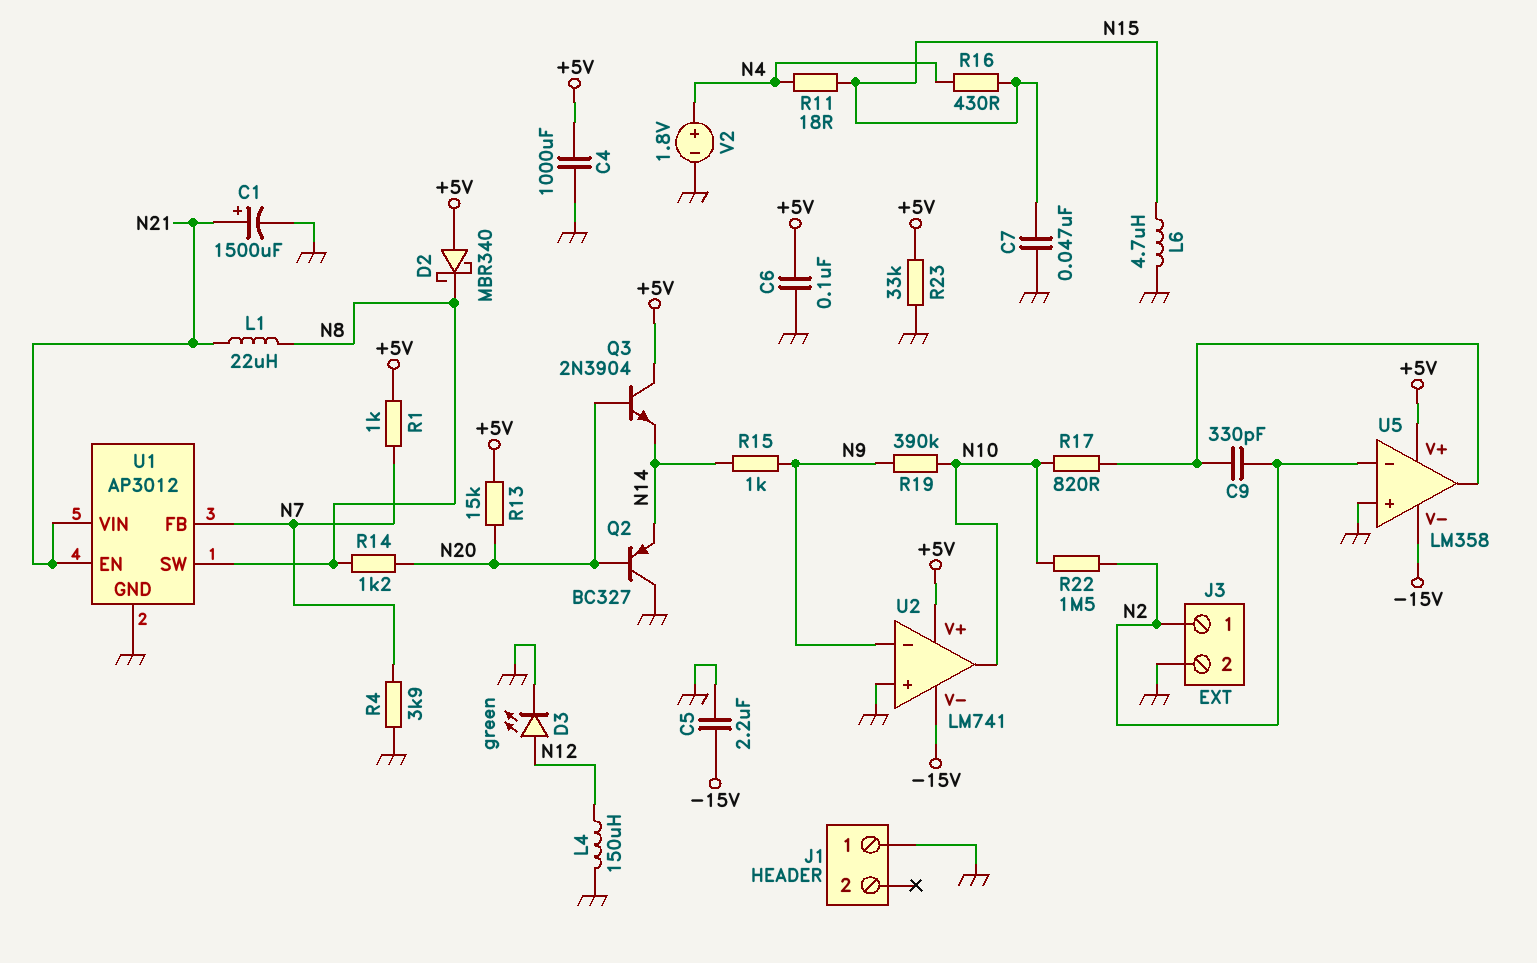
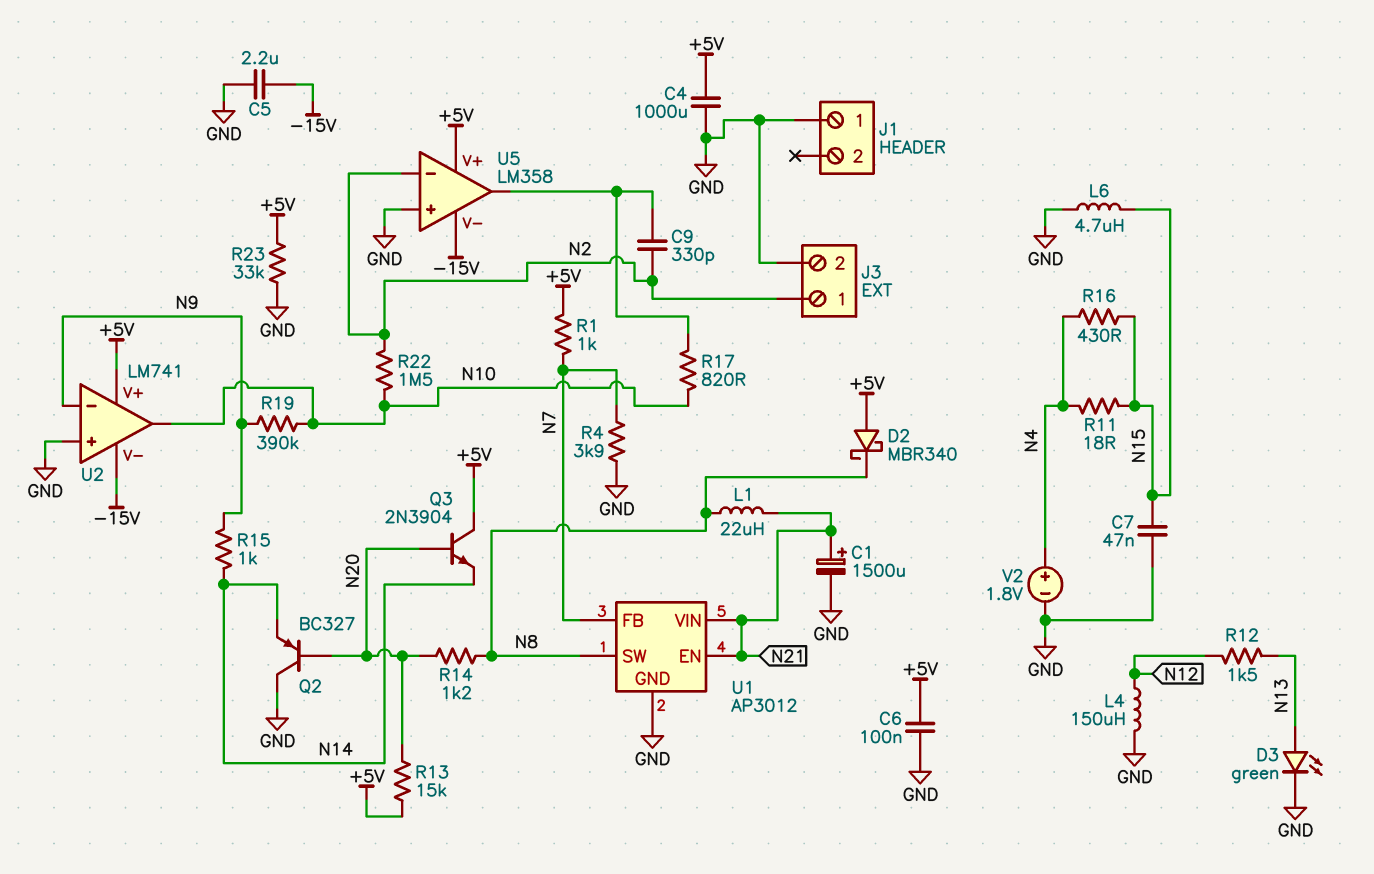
D3: LED green (A N12, K GND) -> LED green (A N13, K GND)
R12: none -> 1.5k (N12, N13)

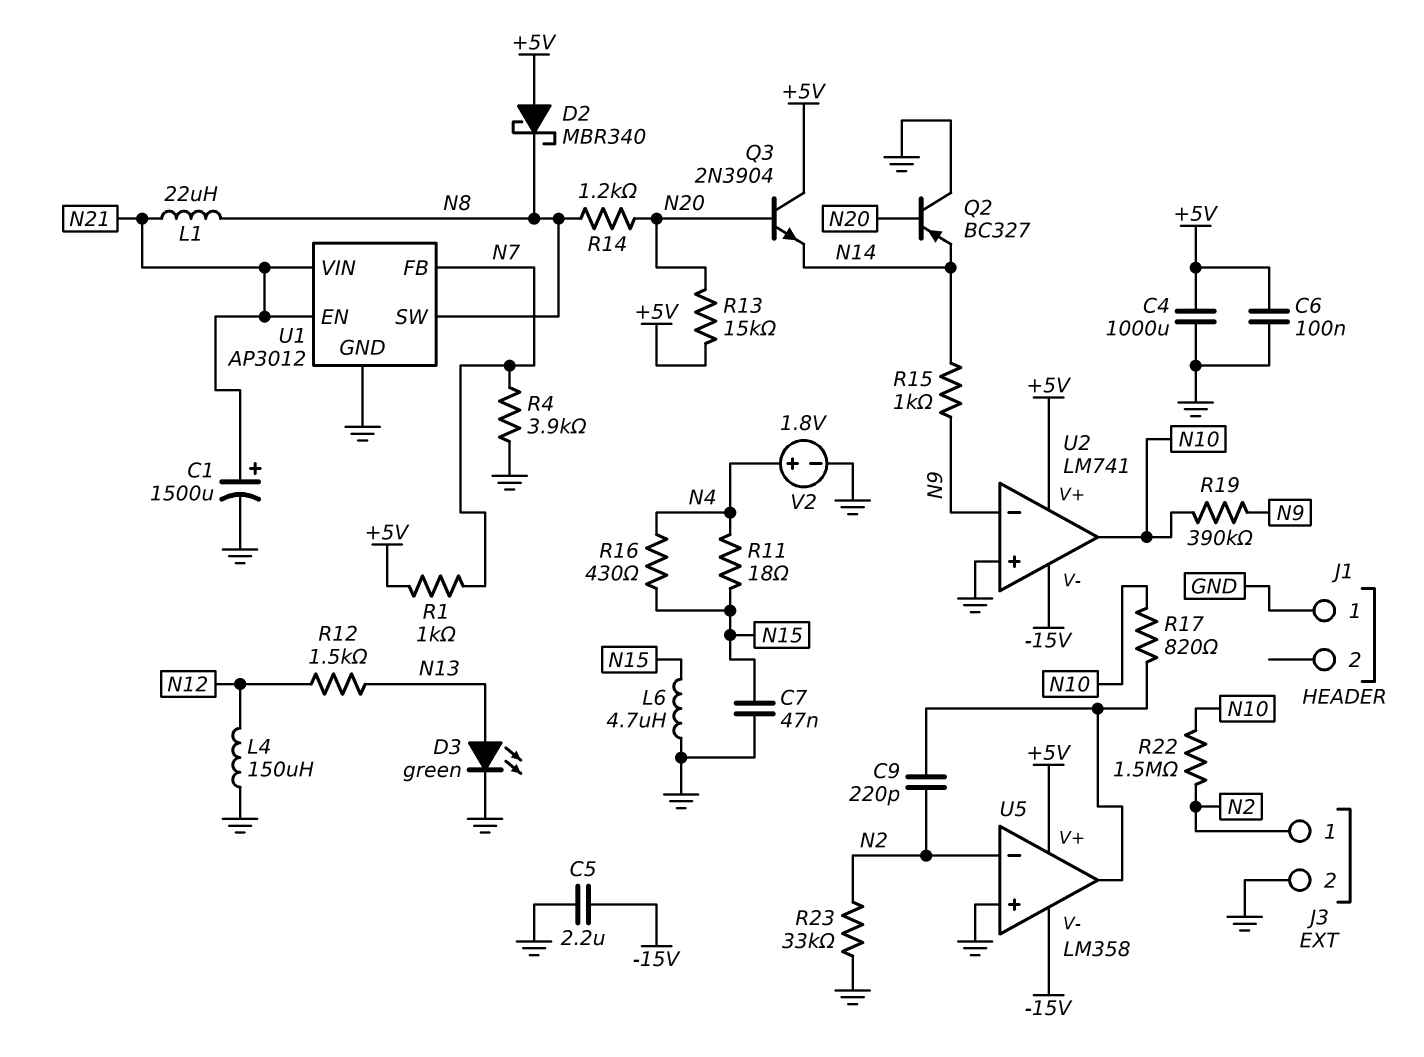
C9: 330pF (N2, U5/out) -> 220pF (N2, U5/out)
R23: 33k (+5V, GND) -> 33k (GND, N2)

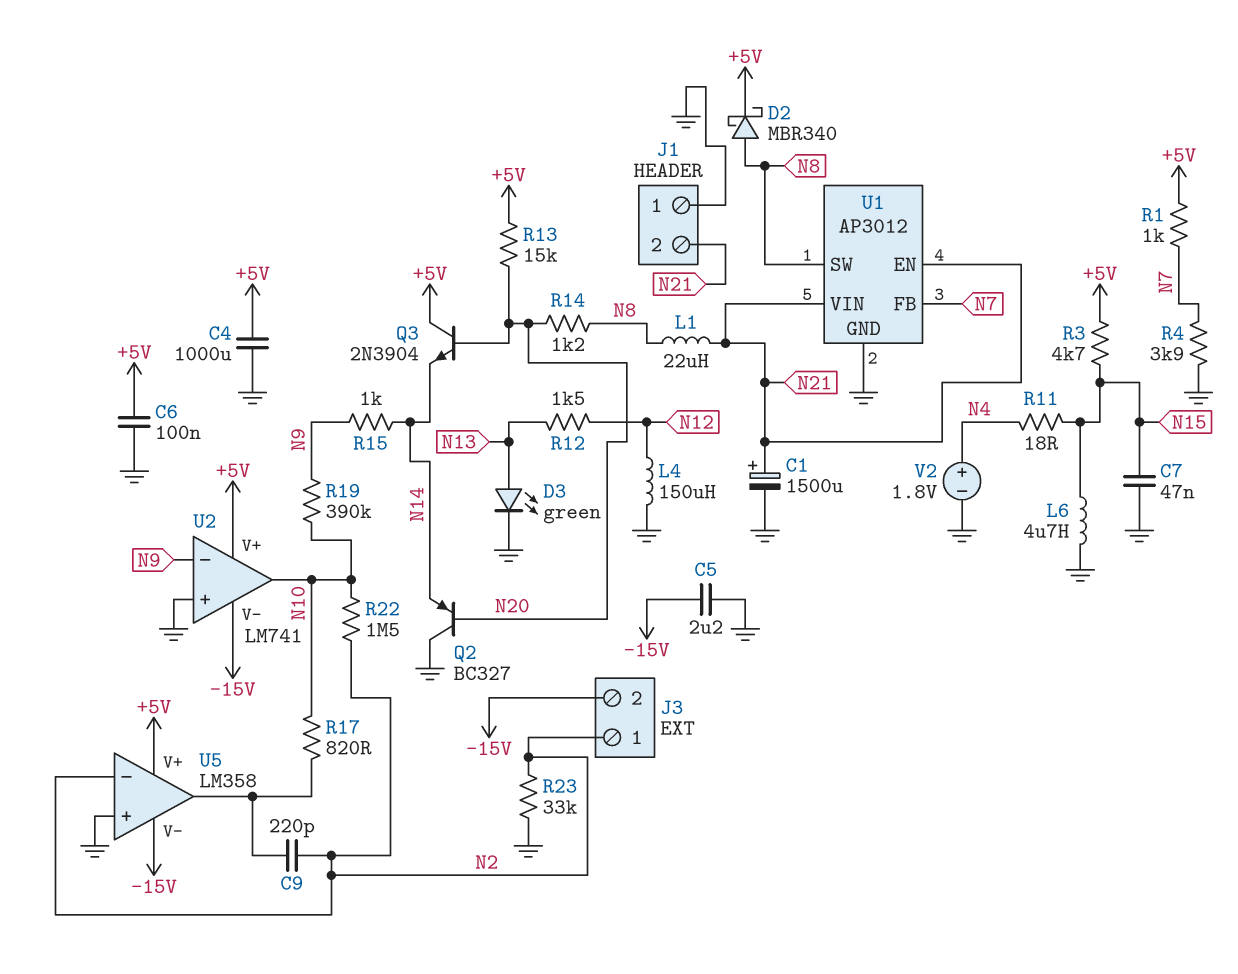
D2: schottky MBR340 (A +5V, K N8) -> schottky MBR340 (A N8, K +5V)
J1 pin 2: none -> N21
J3 pin 2: GND -> -15V
R3: none -> 4.7k (+5V, N15)
R16: 430 (N4, N15) -> none

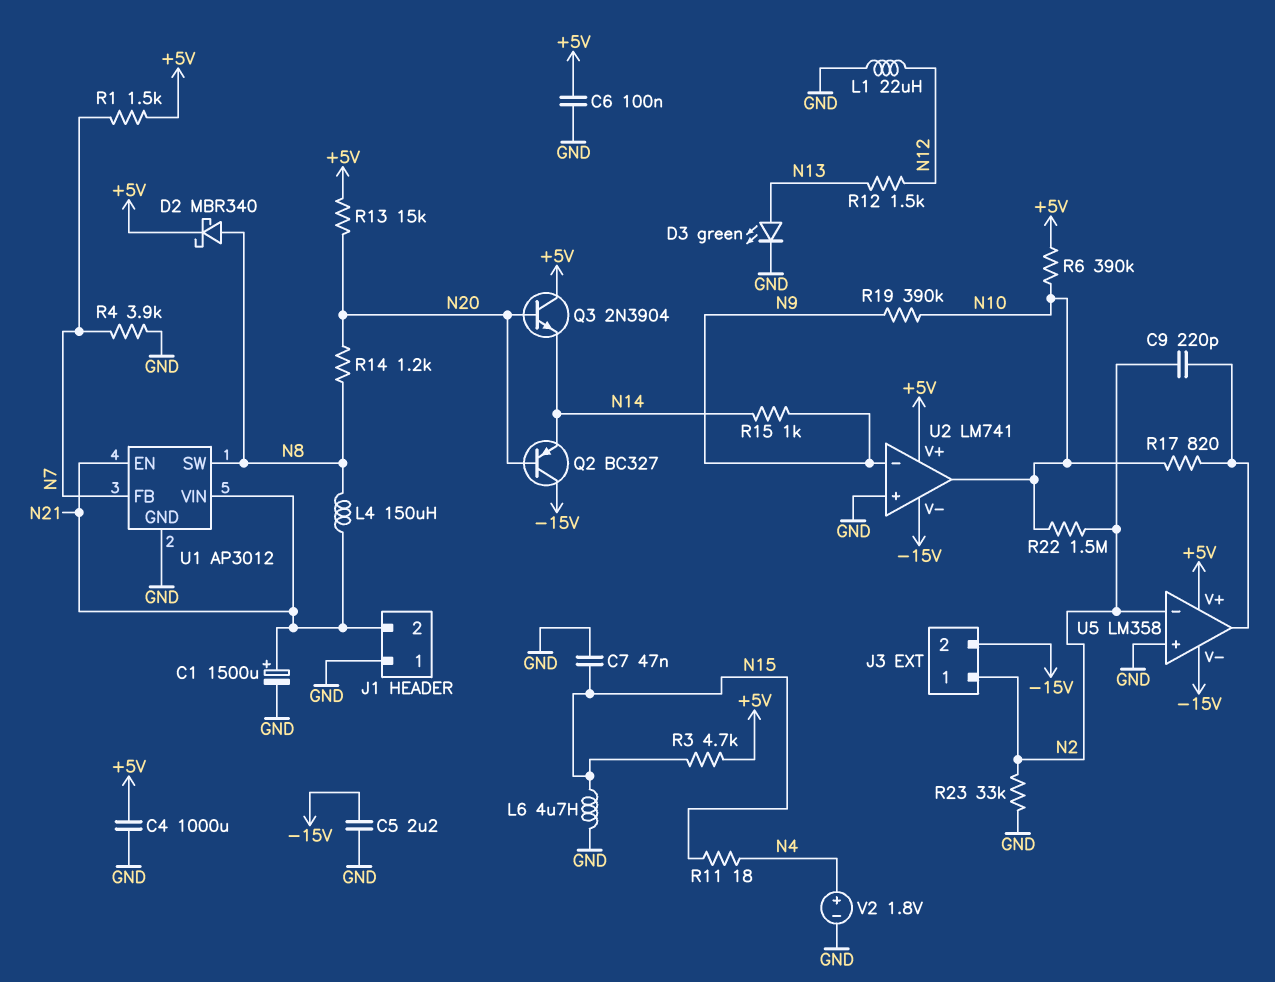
L1: 22uH (N8, N21) -> 22uH (GND, N12)
L4: 150uH (GND, N12) -> 150uH (N8, N21)
Q2: PNP BC327 (B N20, C GND, E N14) -> PNP BC327 (B N20, C -15V, E N14)
R1: 1k (+5V, N7) -> 1.5k (+5V, N7)
R6: none -> 390k (+5V, N10)

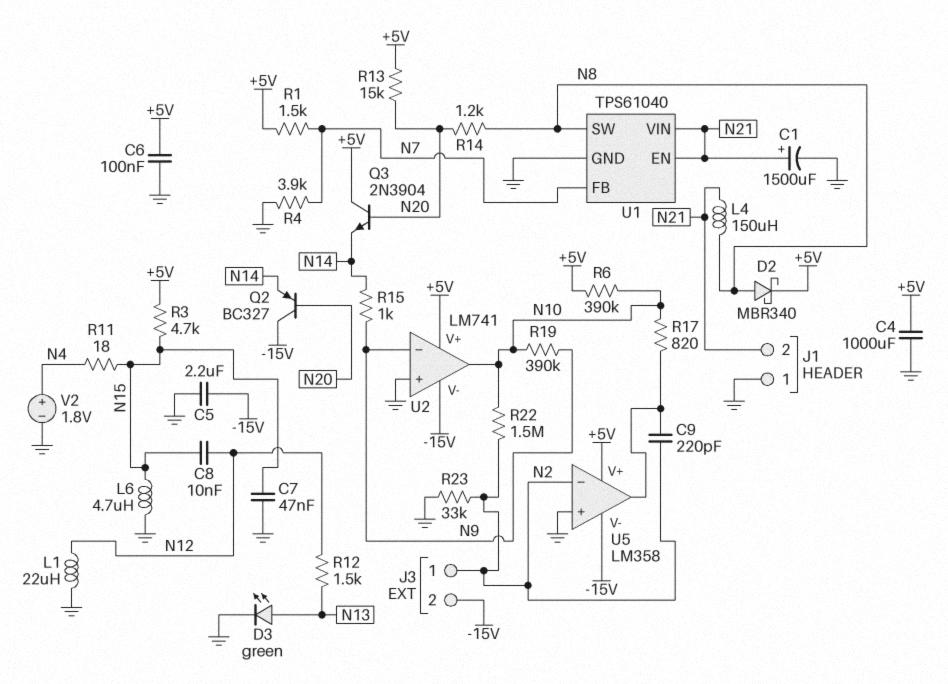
C8: none -> 10nF (N12, N15)
U1: AP3012 -> TPS61040

